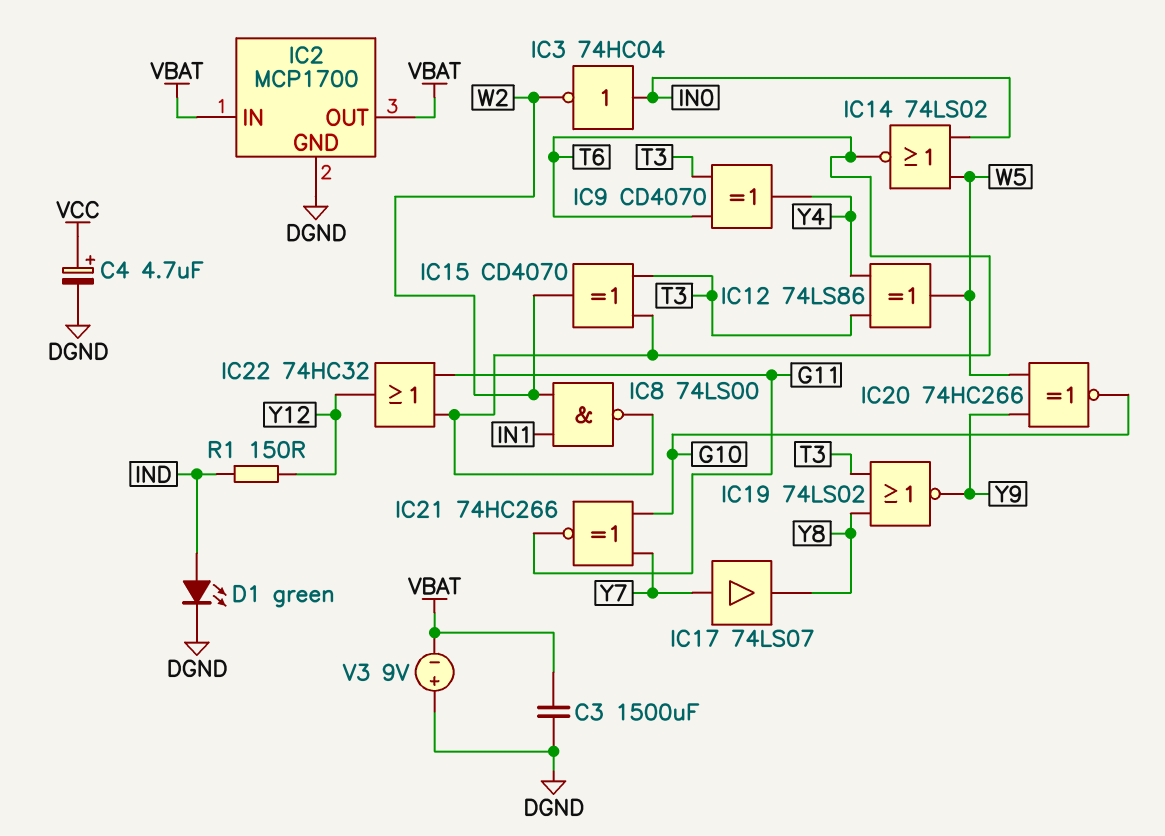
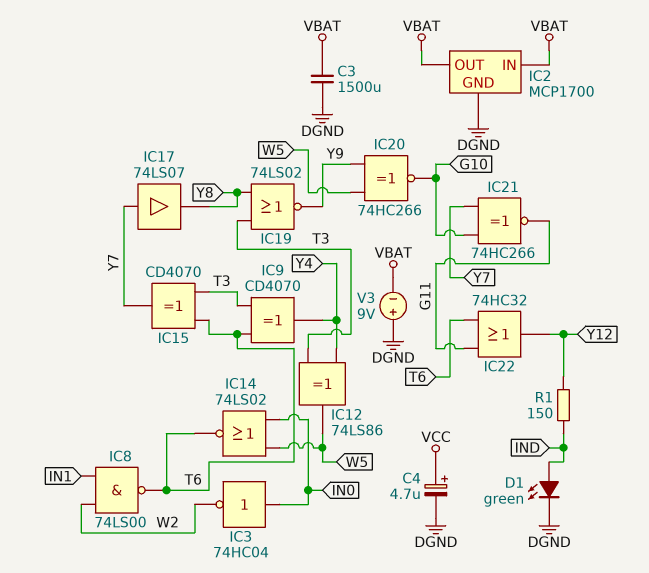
IC15: XOR CD4070 (in T3, in T6, out W2) -> XOR CD4070 (in T3, in T6, out Y7)

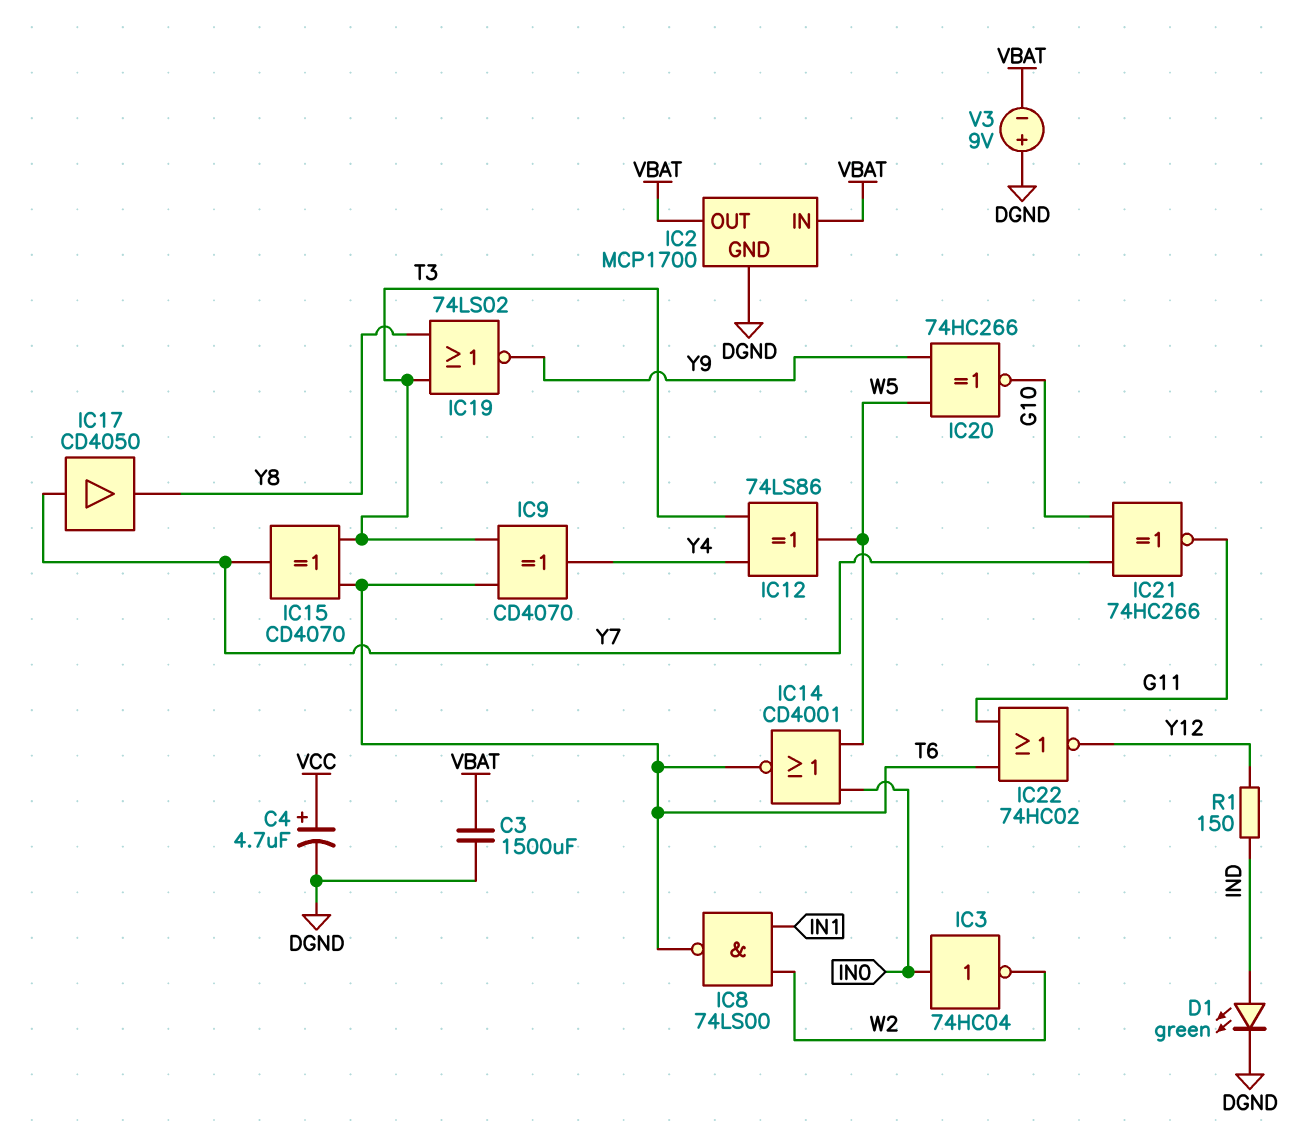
IC14: NOR 74LS02 (in IN0, in W5, out T6) -> NOR CD4001 (in IN0, in W5, out T6)
IC17: buffer 74LS07 (in Y7, out Y8) -> buffer CD4050 (in Y7, out Y8)
IC22: OR 74HC32 (in G11, in T6, out Y12) -> NOR 74HC02 (in G11, in T6, out Y12)

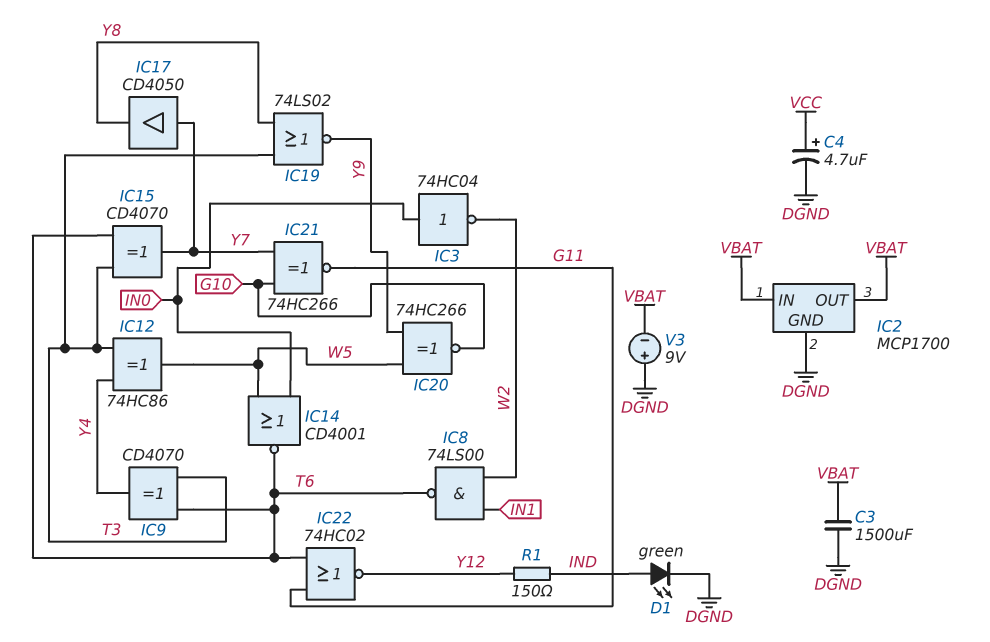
IC12: XOR 74LS86 (in T3, in Y4, out W5) -> XOR 74HC86 (in T3, in Y4, out W5)

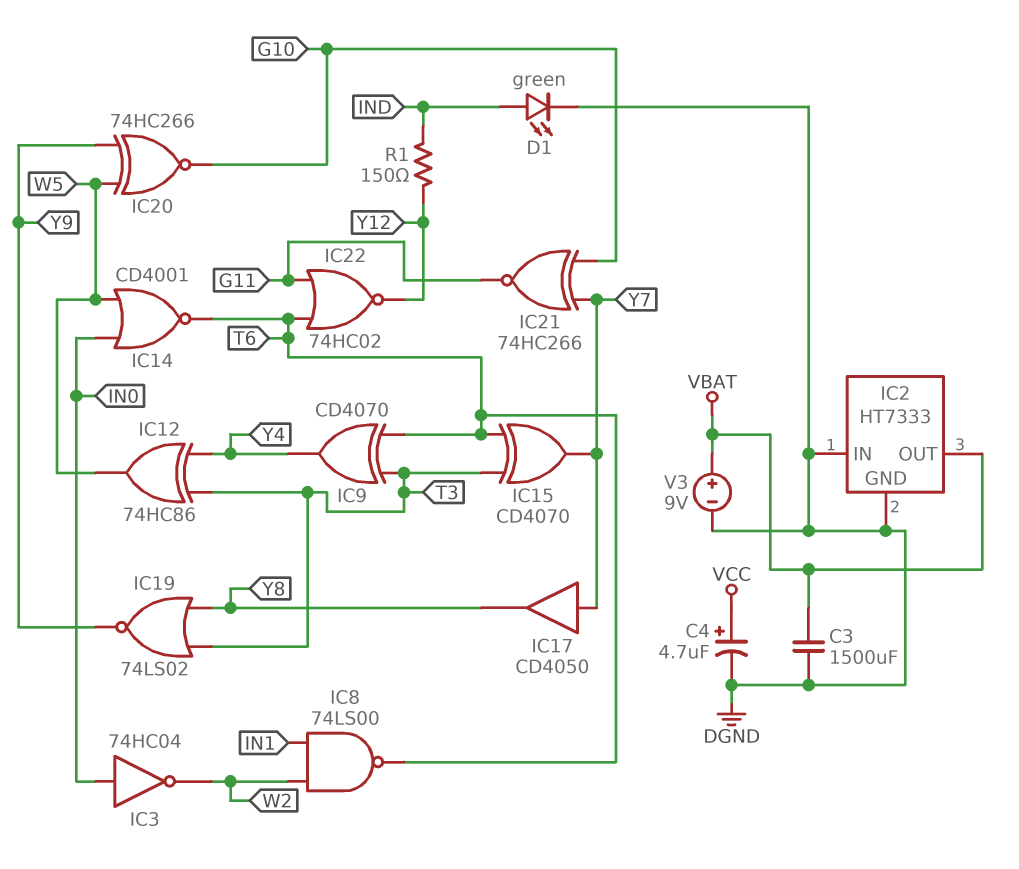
IC2: MCP1700 -> HT7333
IC2 pin IN: VBAT -> DGND
V3: 9V (plus DGND, minus VBAT) -> 9V (plus VBAT, minus DGND)

